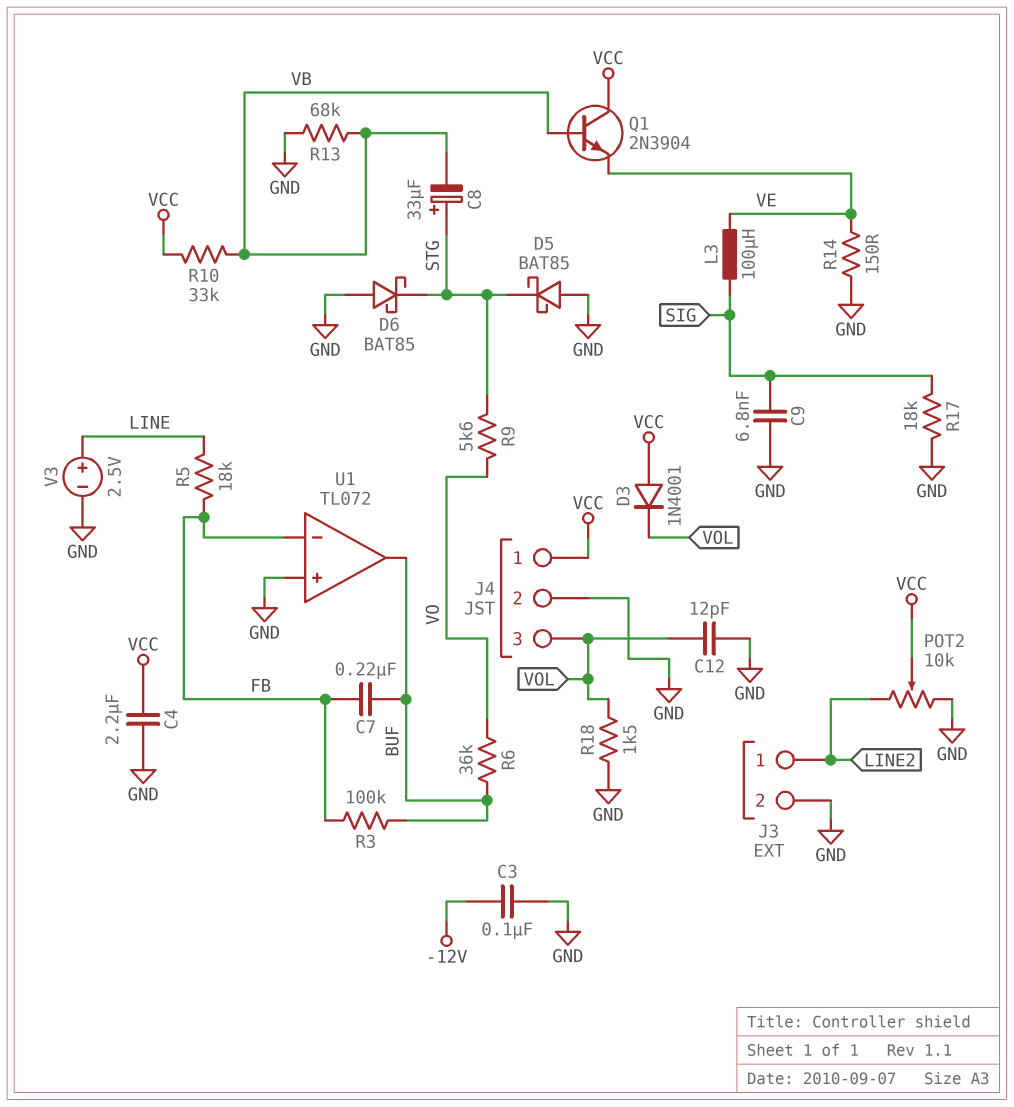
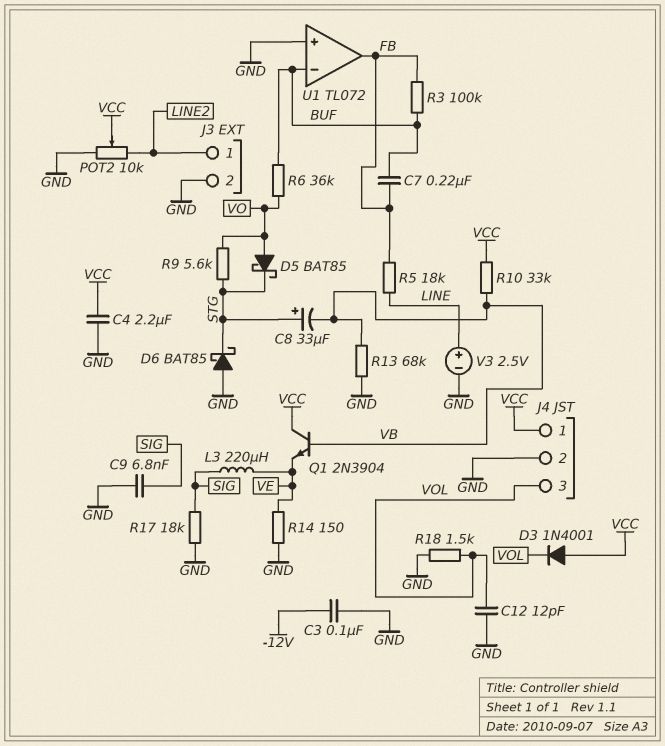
D5: schottky BAT85 (A GND, K STG) -> schottky BAT85 (A VO, K STG)
L3: 100uH (SIG, VE) -> 220uH (SIG, VE)
U1 pin in-: FB -> BUF
U1 pin out: BUF -> FB

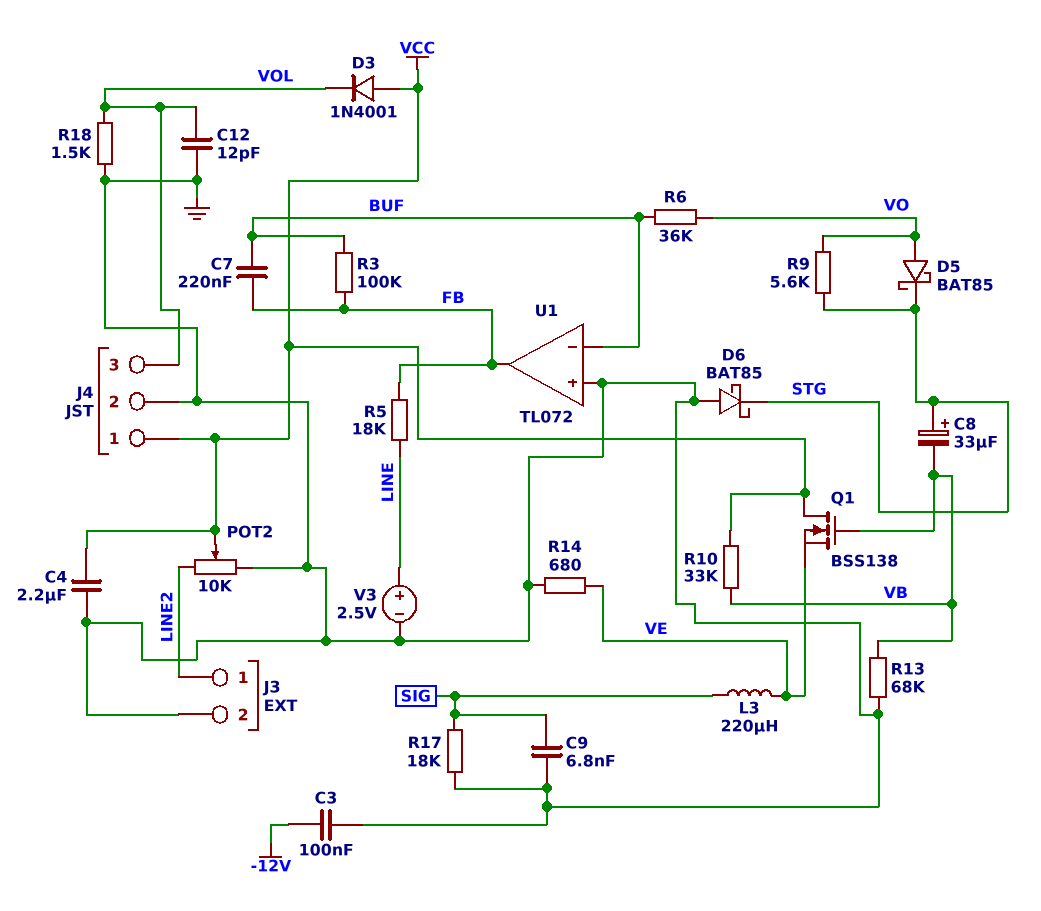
Q1: NPN 2N3904 (B VB, C VCC, E VE) -> NMOS BSS138 (G VB, D VCC, S VE)
R14: 150 (GND, VE) -> 680 (GND, VE)

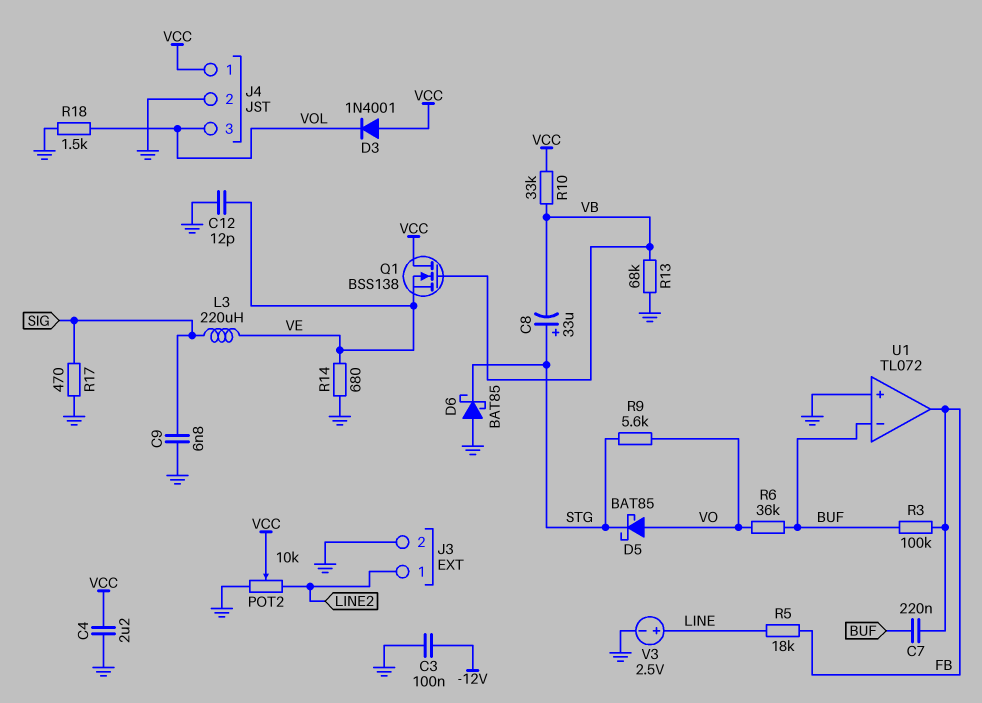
C12: 12pF (GND, VOL) -> 12pF (GND, VE)
R17: 18k (GND, SIG) -> 470 (GND, SIG)

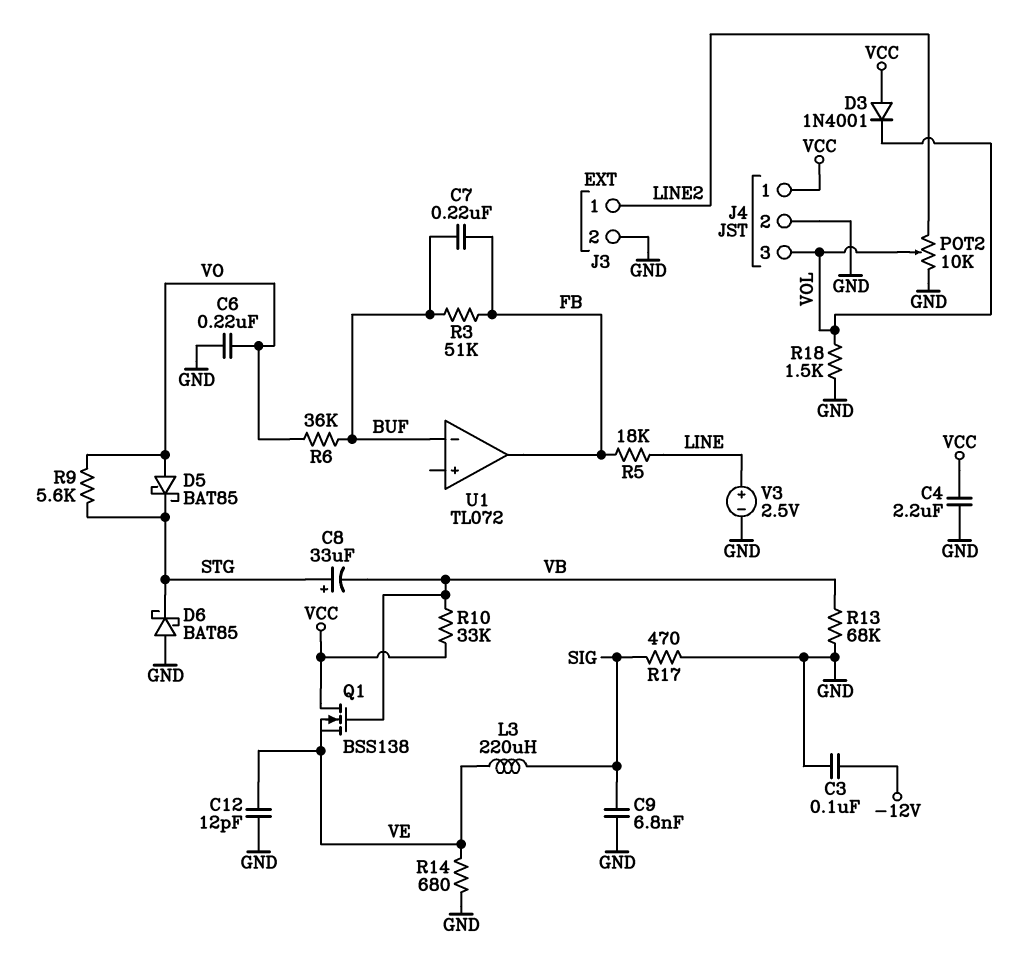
C6: none -> 220nF (GND, VO)
POT2: 10k (GND, LINE2, wiper VCC) -> 10k (GND, LINE2, wiper VOL)
R3: 100k (BUF, FB) -> 51k (BUF, FB)
U1 pin in+: GND -> none

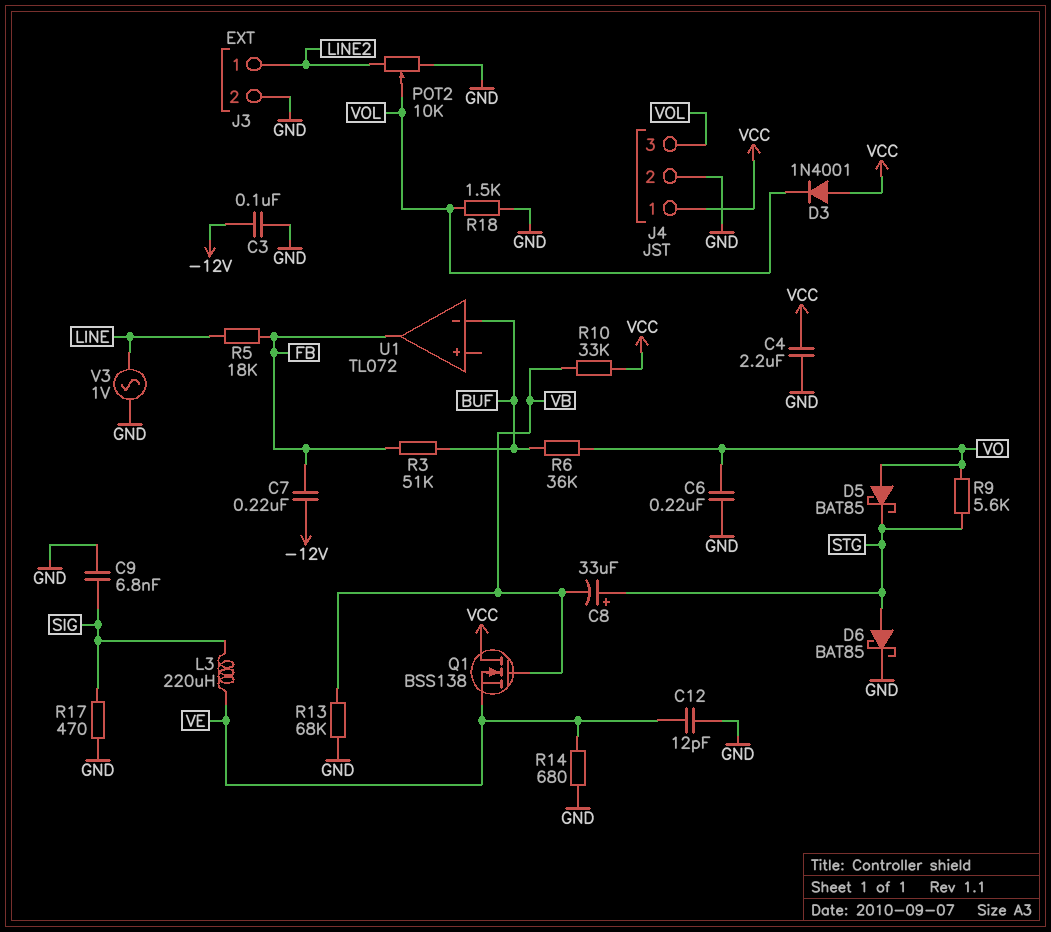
C7: 220nF (BUF, FB) -> 220nF (-12V, FB)
D6: schottky BAT85 (A GND, K STG) -> schottky BAT85 (A STG, K GND)
V3: 2.5V (plus LINE, minus GND) -> AC 1V (GND, LINE)

